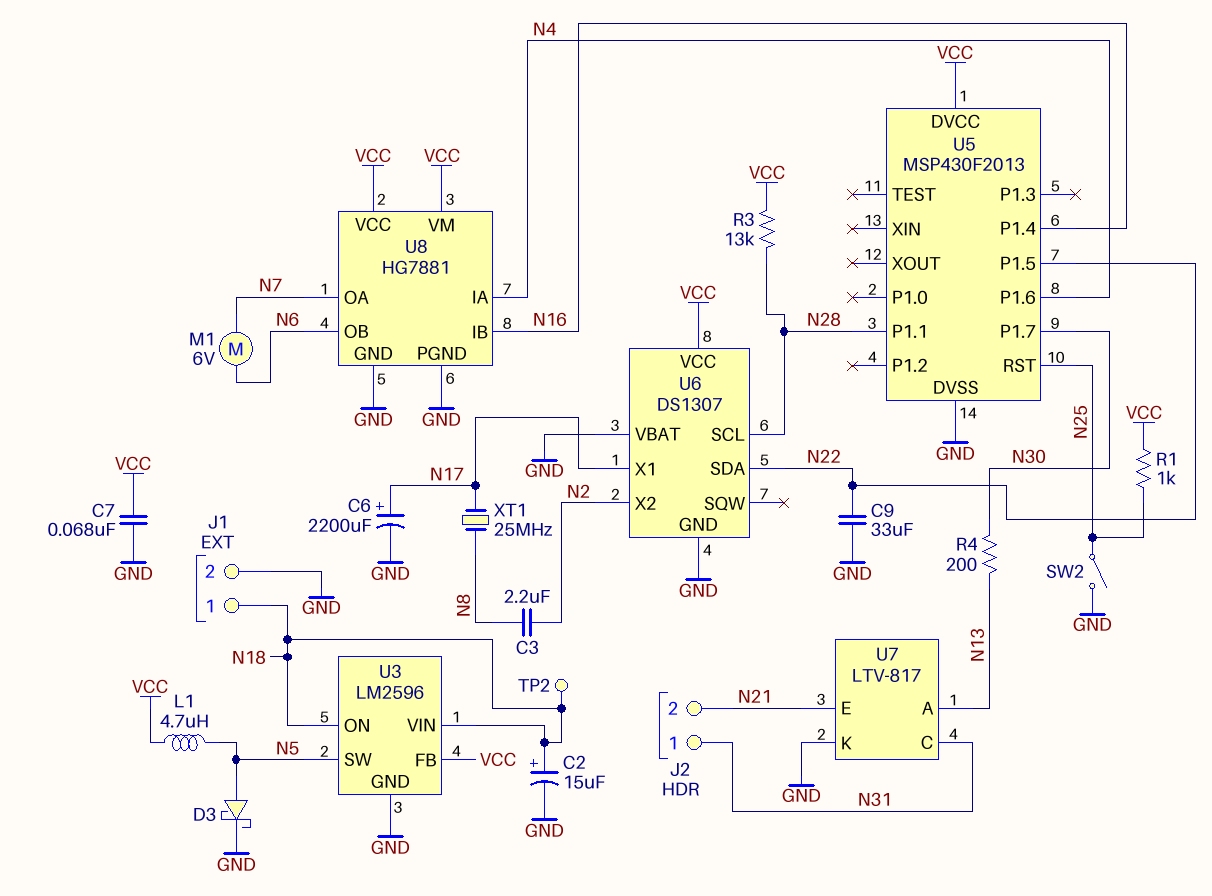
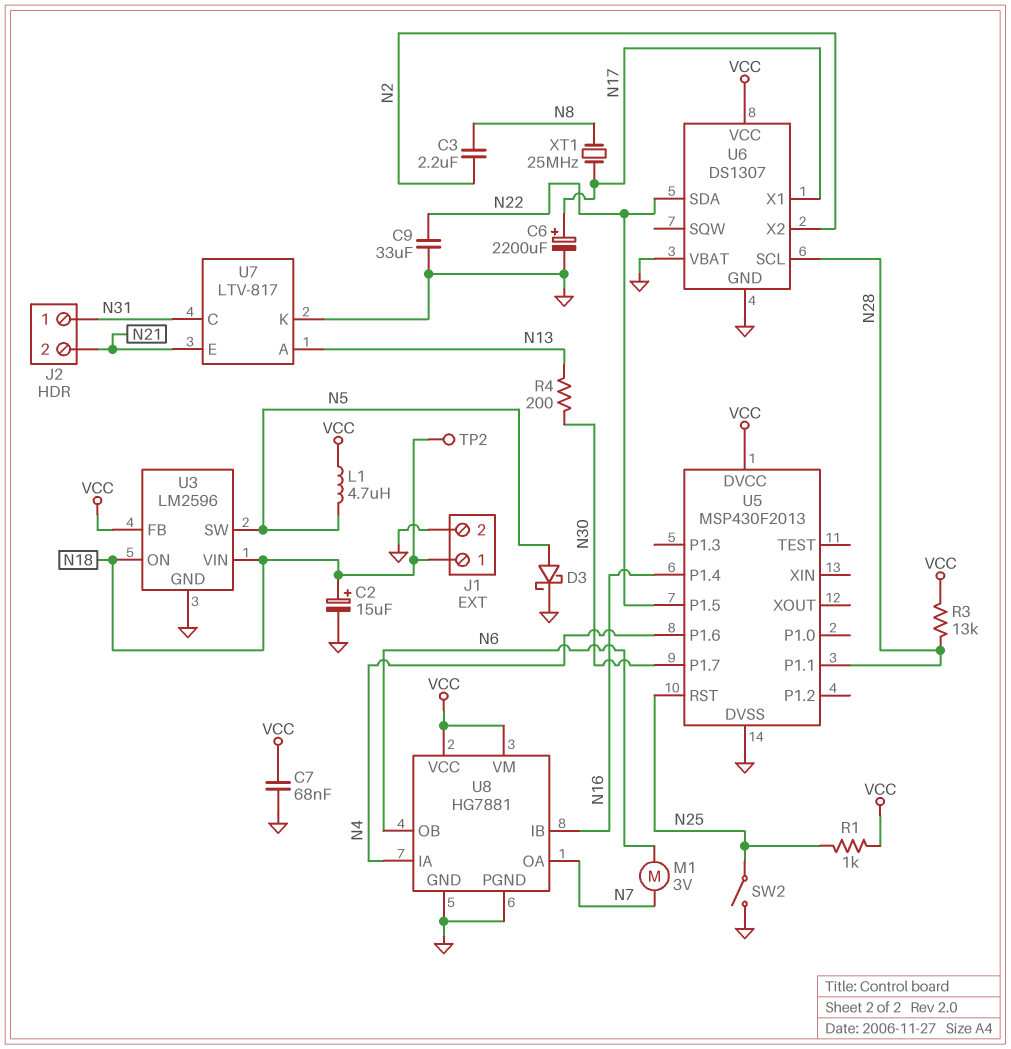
M1: motor 6V (N6, N7) -> motor 3V (N6, N7)

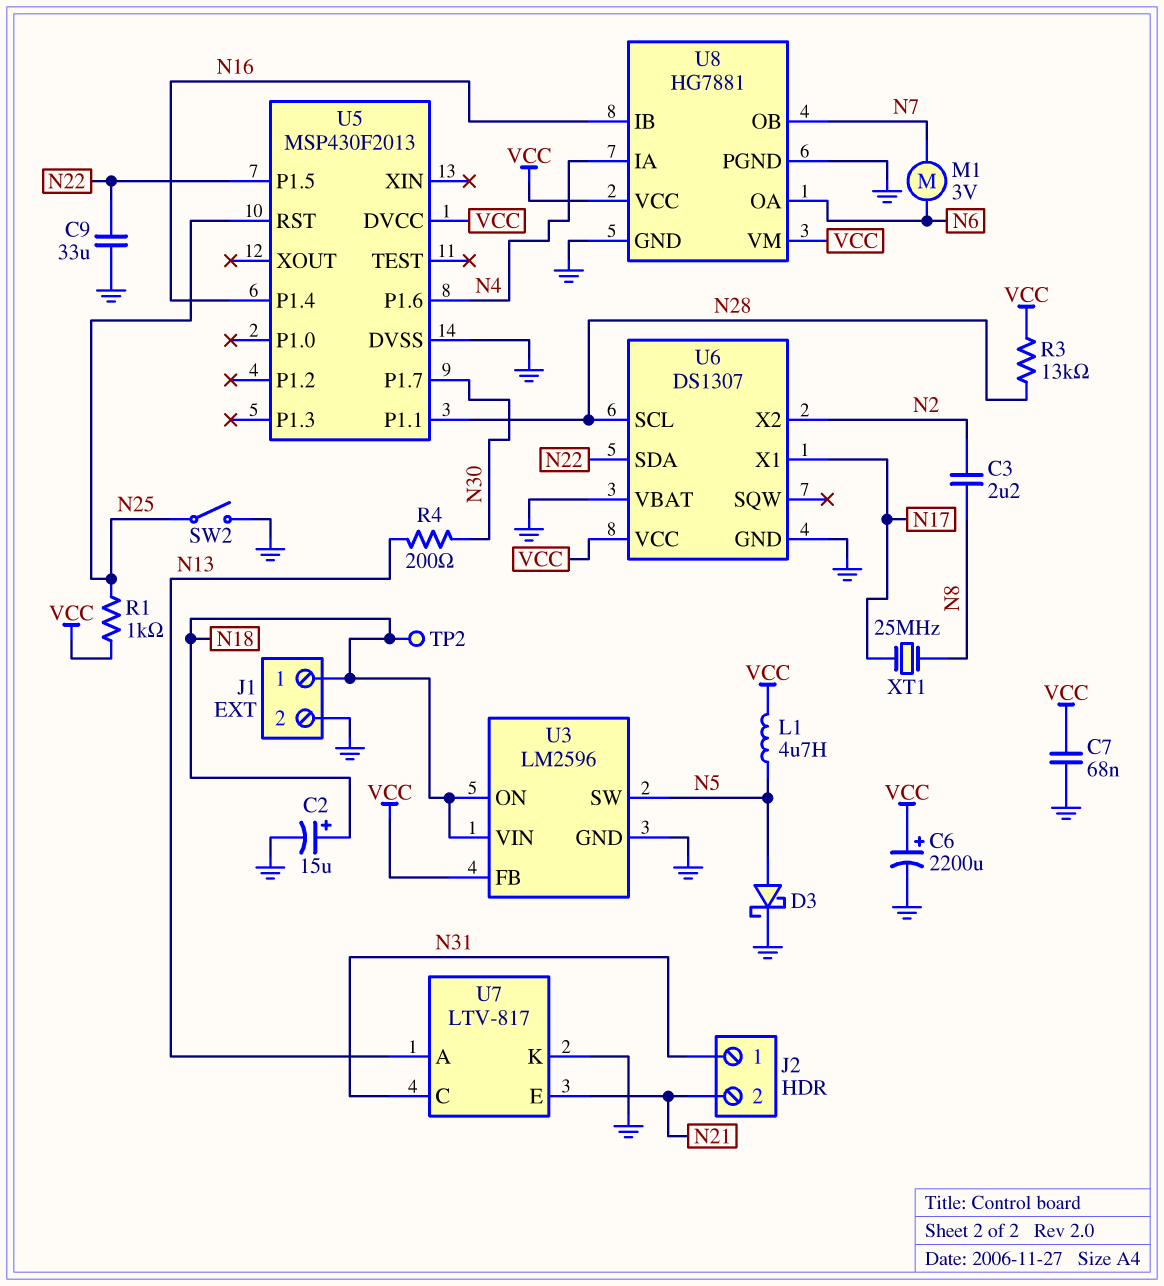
C6: 2200uF (plus N17, minus GND) -> 2200uF (plus VCC, minus GND)
U8 pin OA: N7 -> N6
U8 pin OB: N6 -> N7

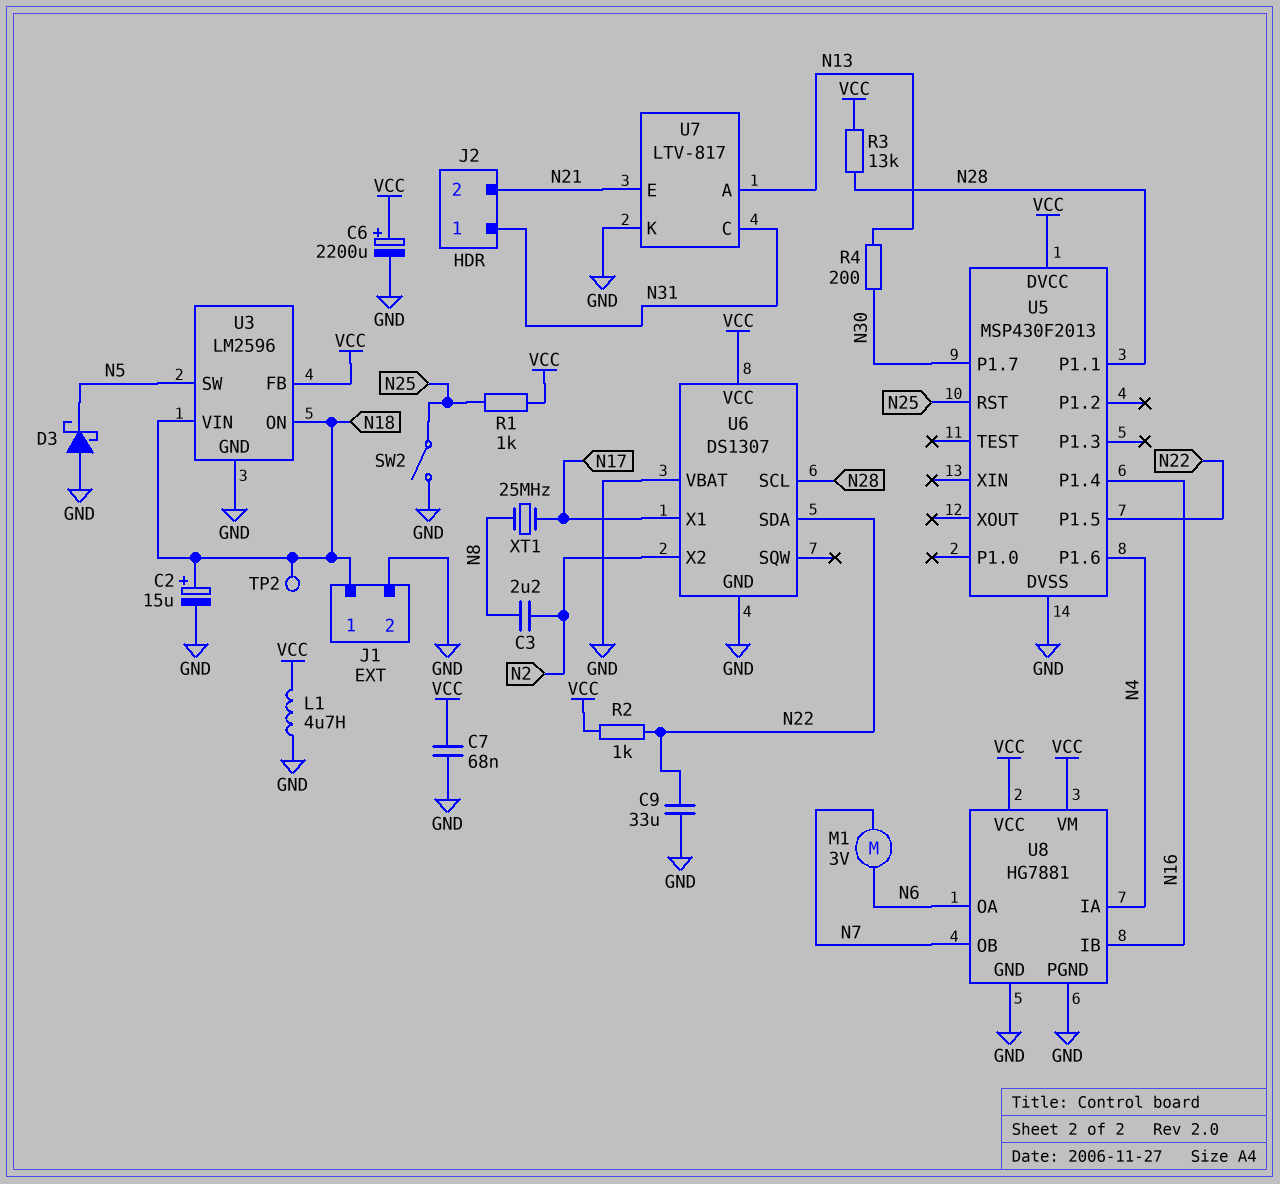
D3: schottky (A N5, K GND) -> schottky (A GND, K N5)
L1: 4.7uH (N5, VCC) -> 4.7uH (GND, VCC)
R2: none -> 1k (N22, VCC)

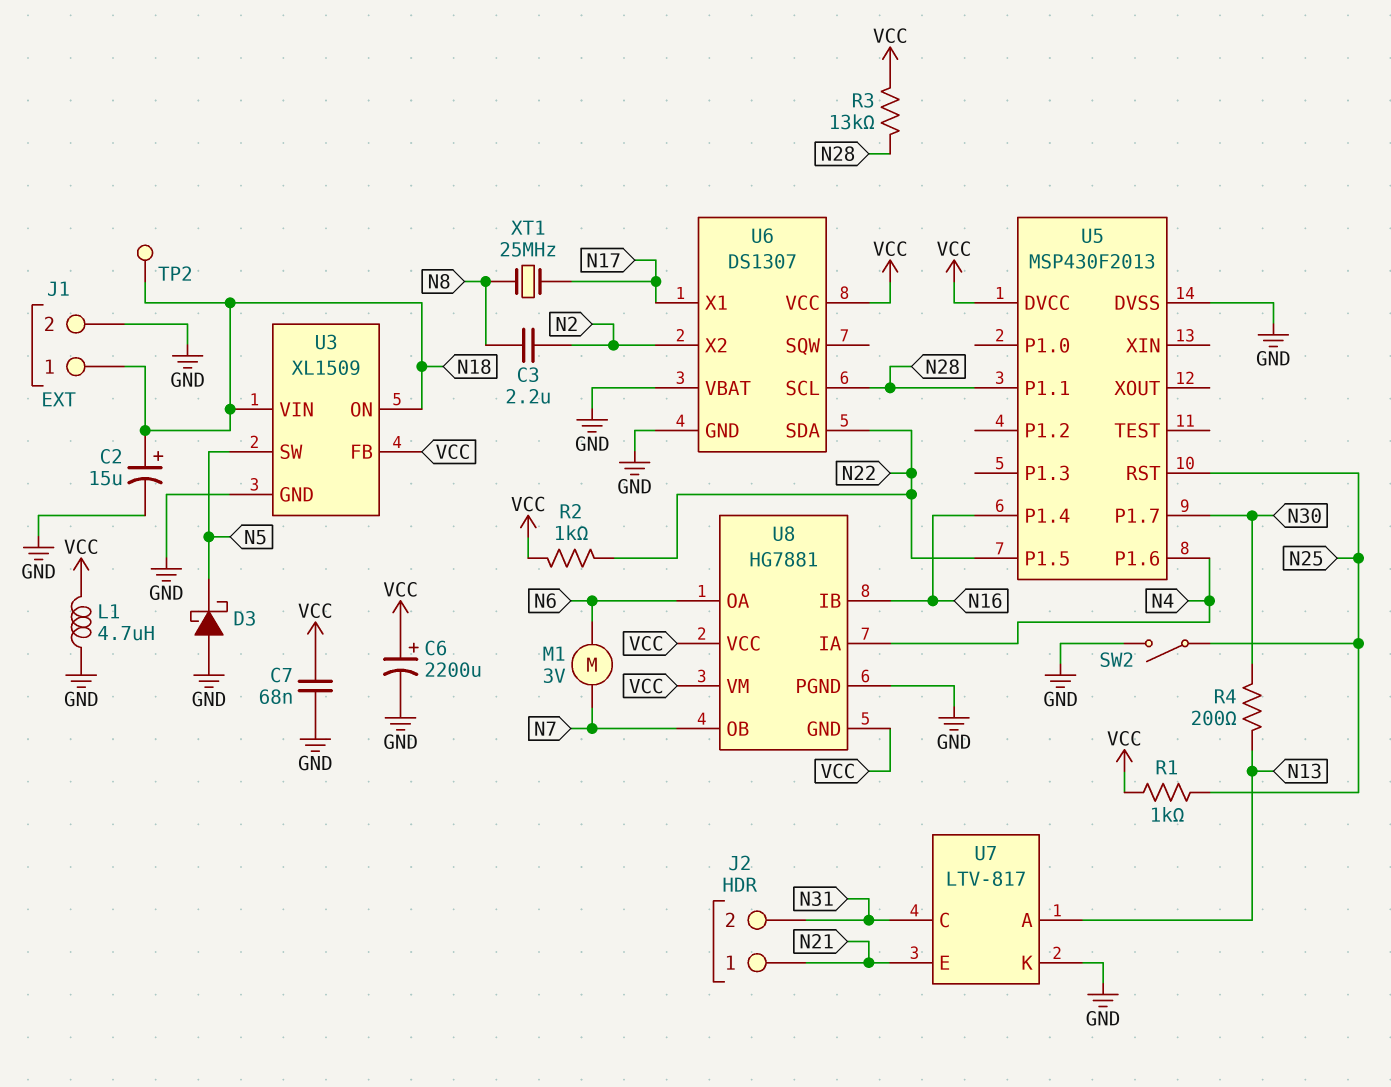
C9: 33uF (GND, N22) -> none
J2 pin 1: N31 -> N21
J2 pin 2: N21 -> N31
U3: LM2596 -> XL1509
U8 pin GND: GND -> VCC

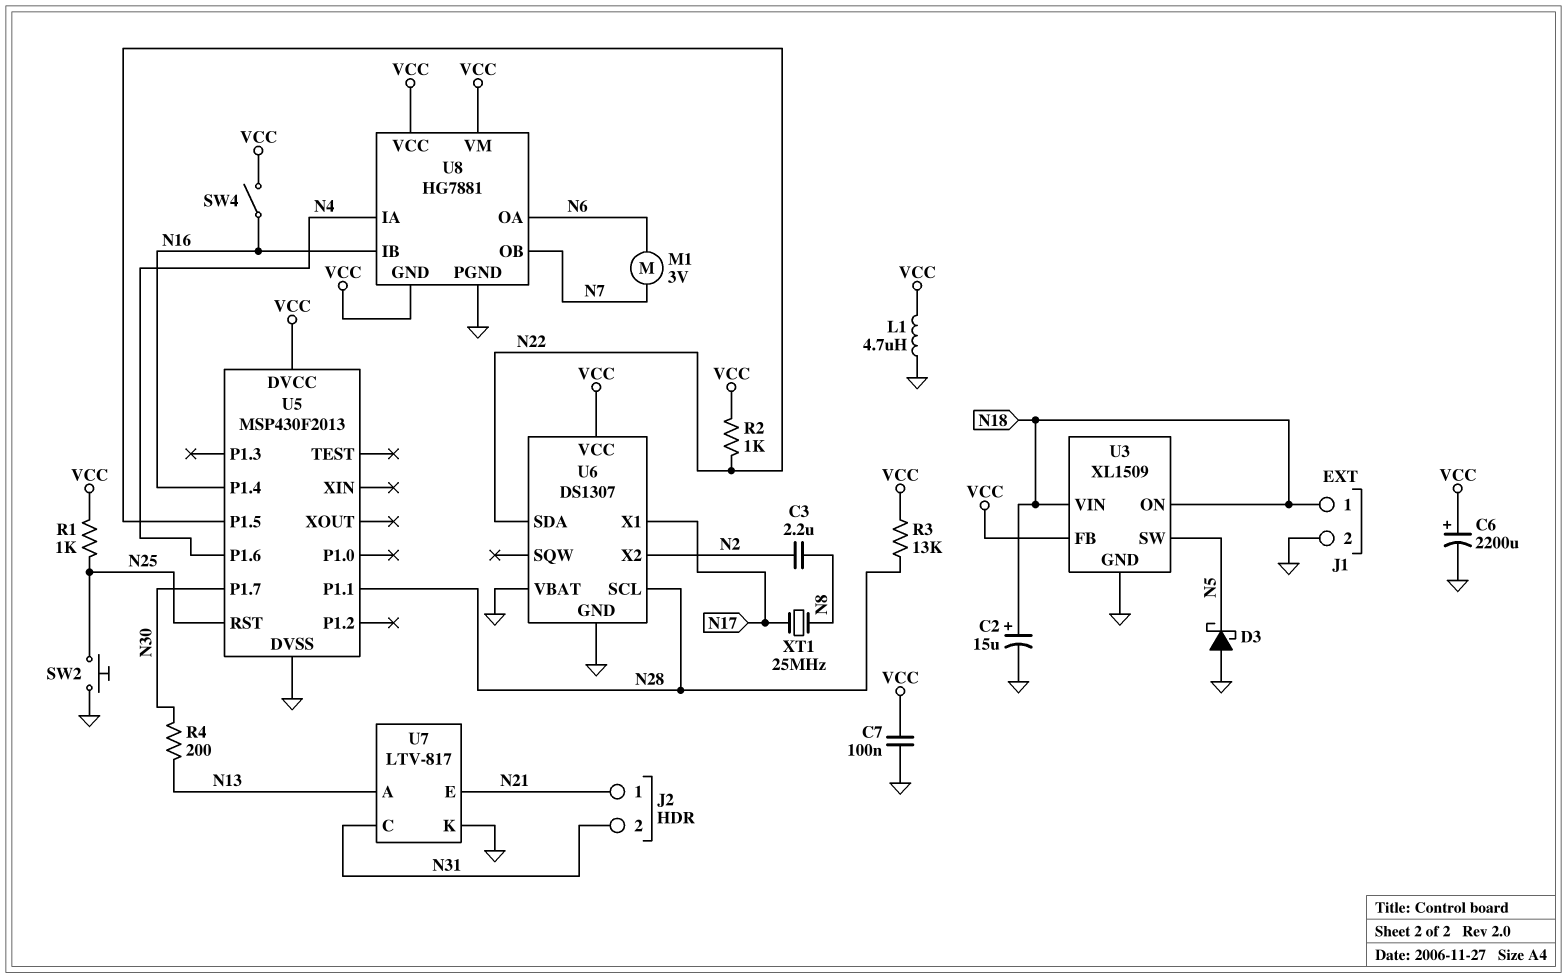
C7: 68nF (GND, VCC) -> 100nF (GND, VCC)
SW2: switch (GND, N25) -> button (GND, N25)
SW4: none -> switch (N16, VCC)
TP2: test point (N18) -> none

